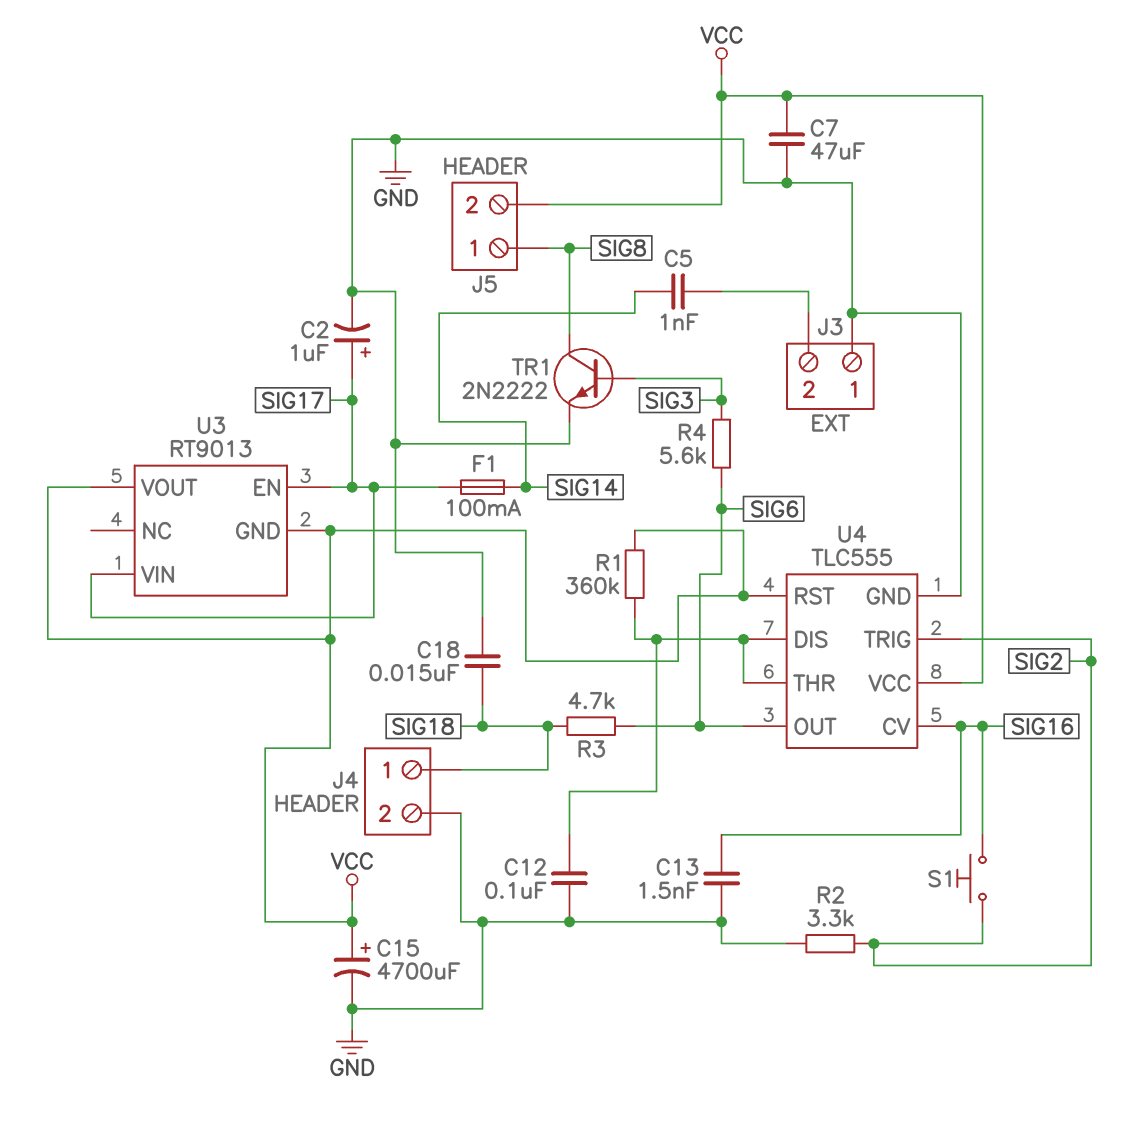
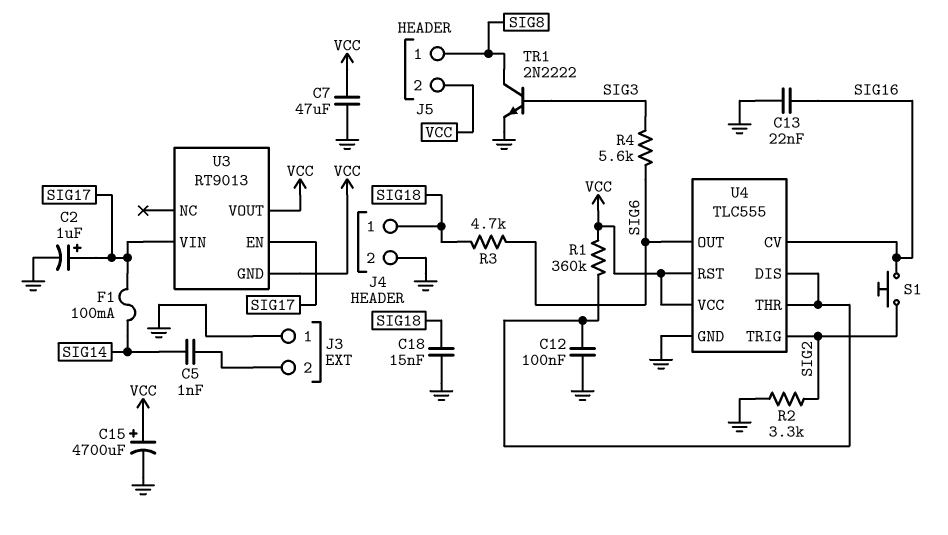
C13: 1.5nF (GND, SIG16) -> 22nF (GND, SIG16)

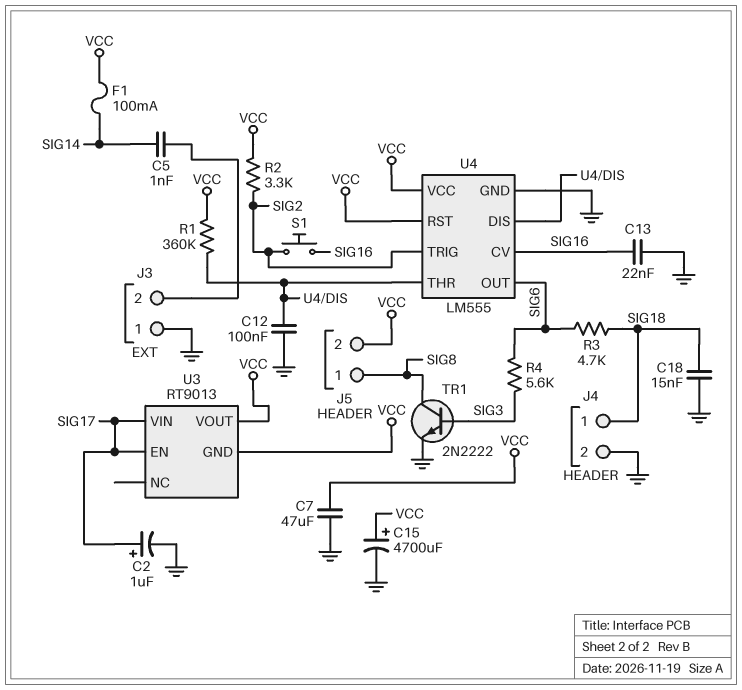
F1: 100mA (SIG14, SIG17) -> 100mA (SIG14, VCC)
R2: 3.3k (GND, SIG2) -> 3.3k (SIG2, VCC)
U4: TLC555 -> LM555

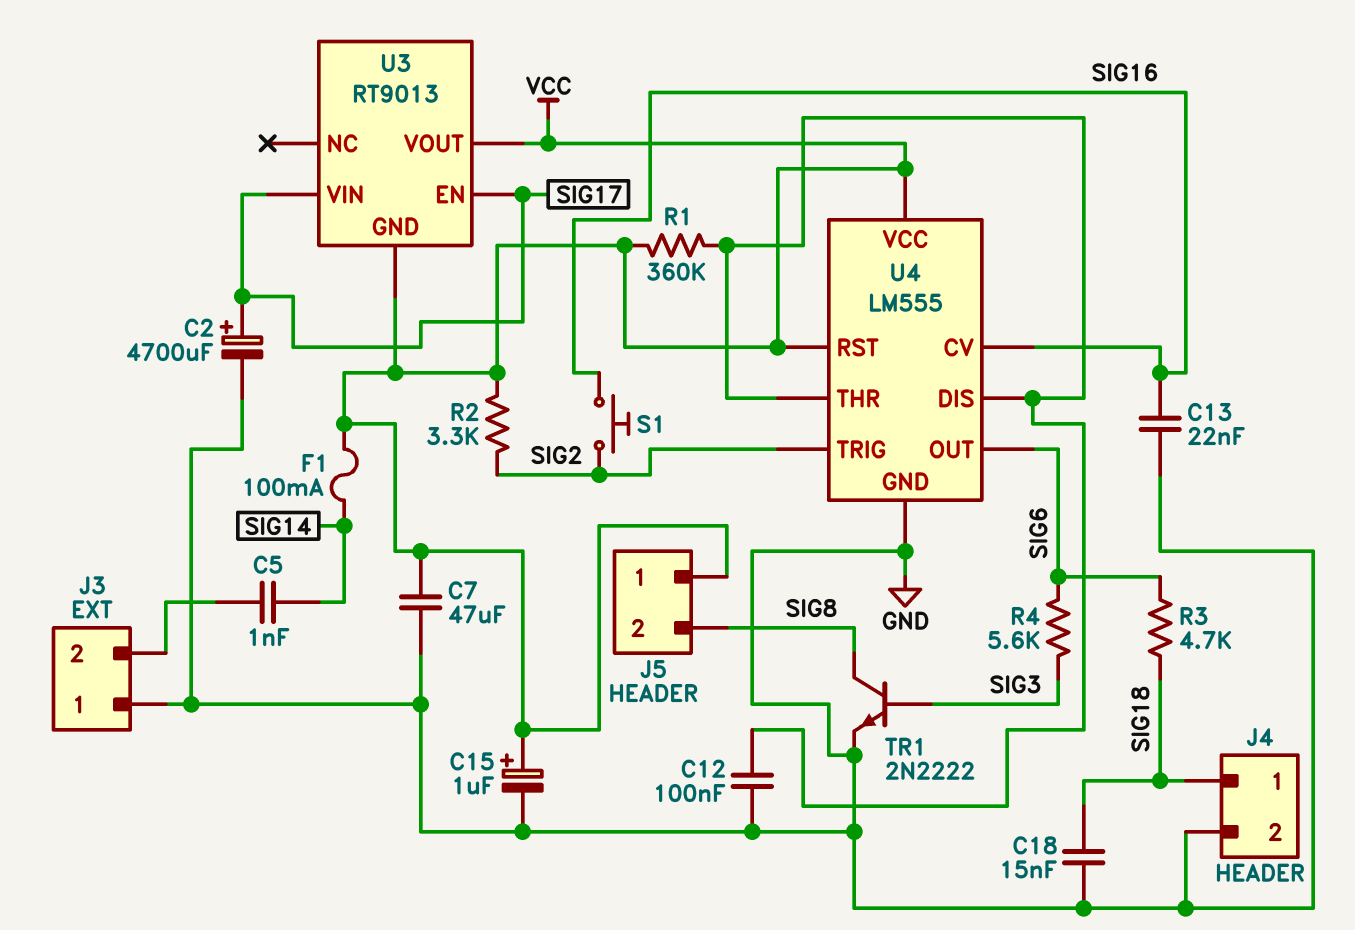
C2: 1uF (plus SIG17, minus GND) -> 4700uF (plus SIG17, minus GND)
C15: 4700uF (plus VCC, minus GND) -> 1uF (plus VCC, minus GND)
J5 pin 1: SIG8 -> VCC
J5 pin 2: VCC -> SIG8

